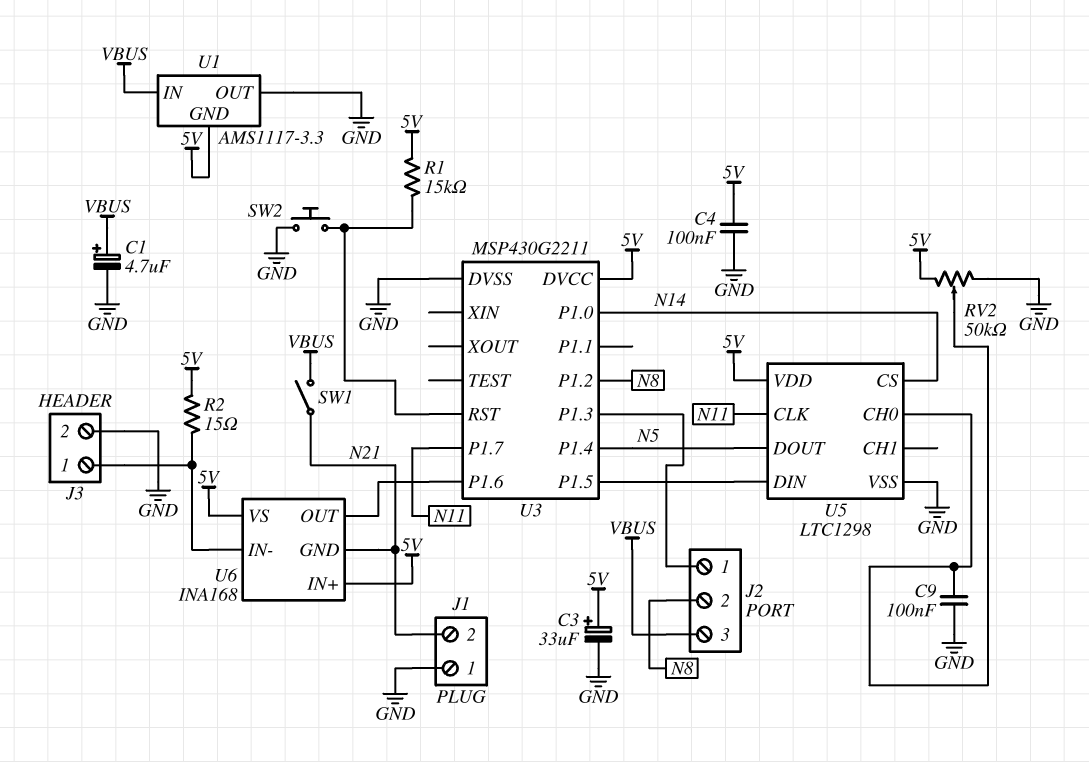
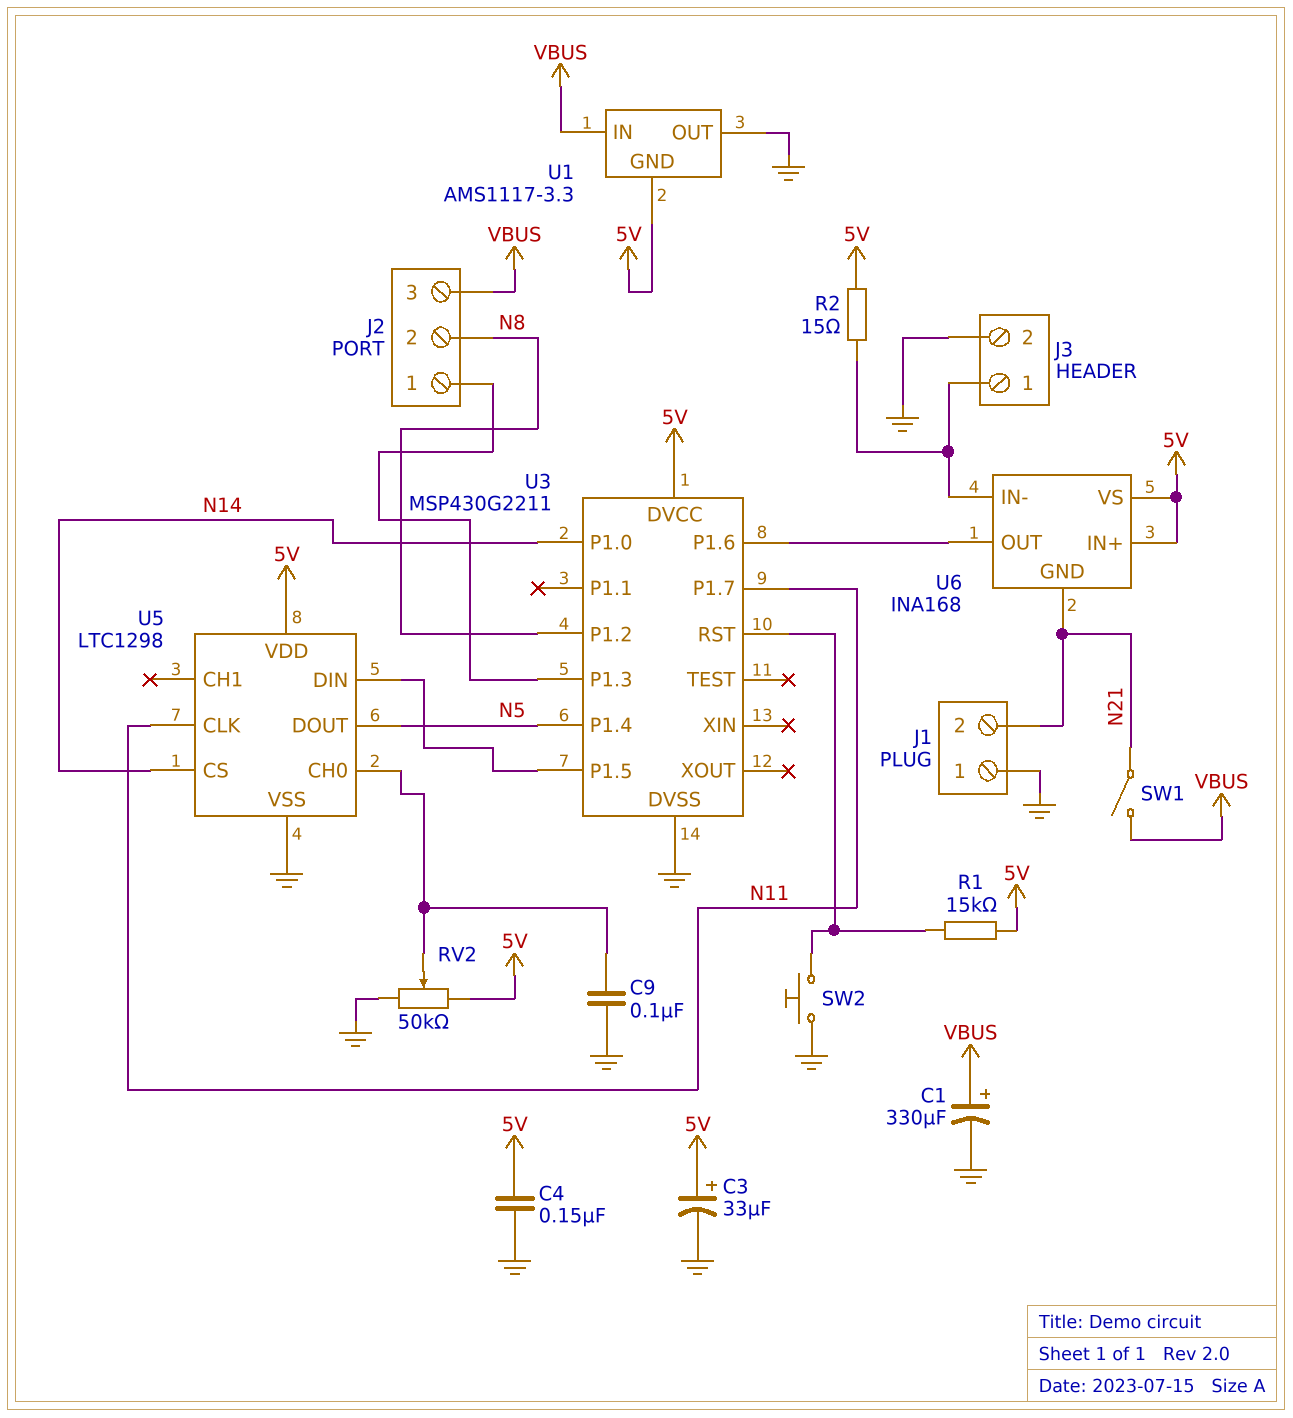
C1: 4.7uF (plus VBUS, minus GND) -> 330uF (plus VBUS, minus GND)
C4: 100nF (5V, GND) -> 150nF (5V, GND)

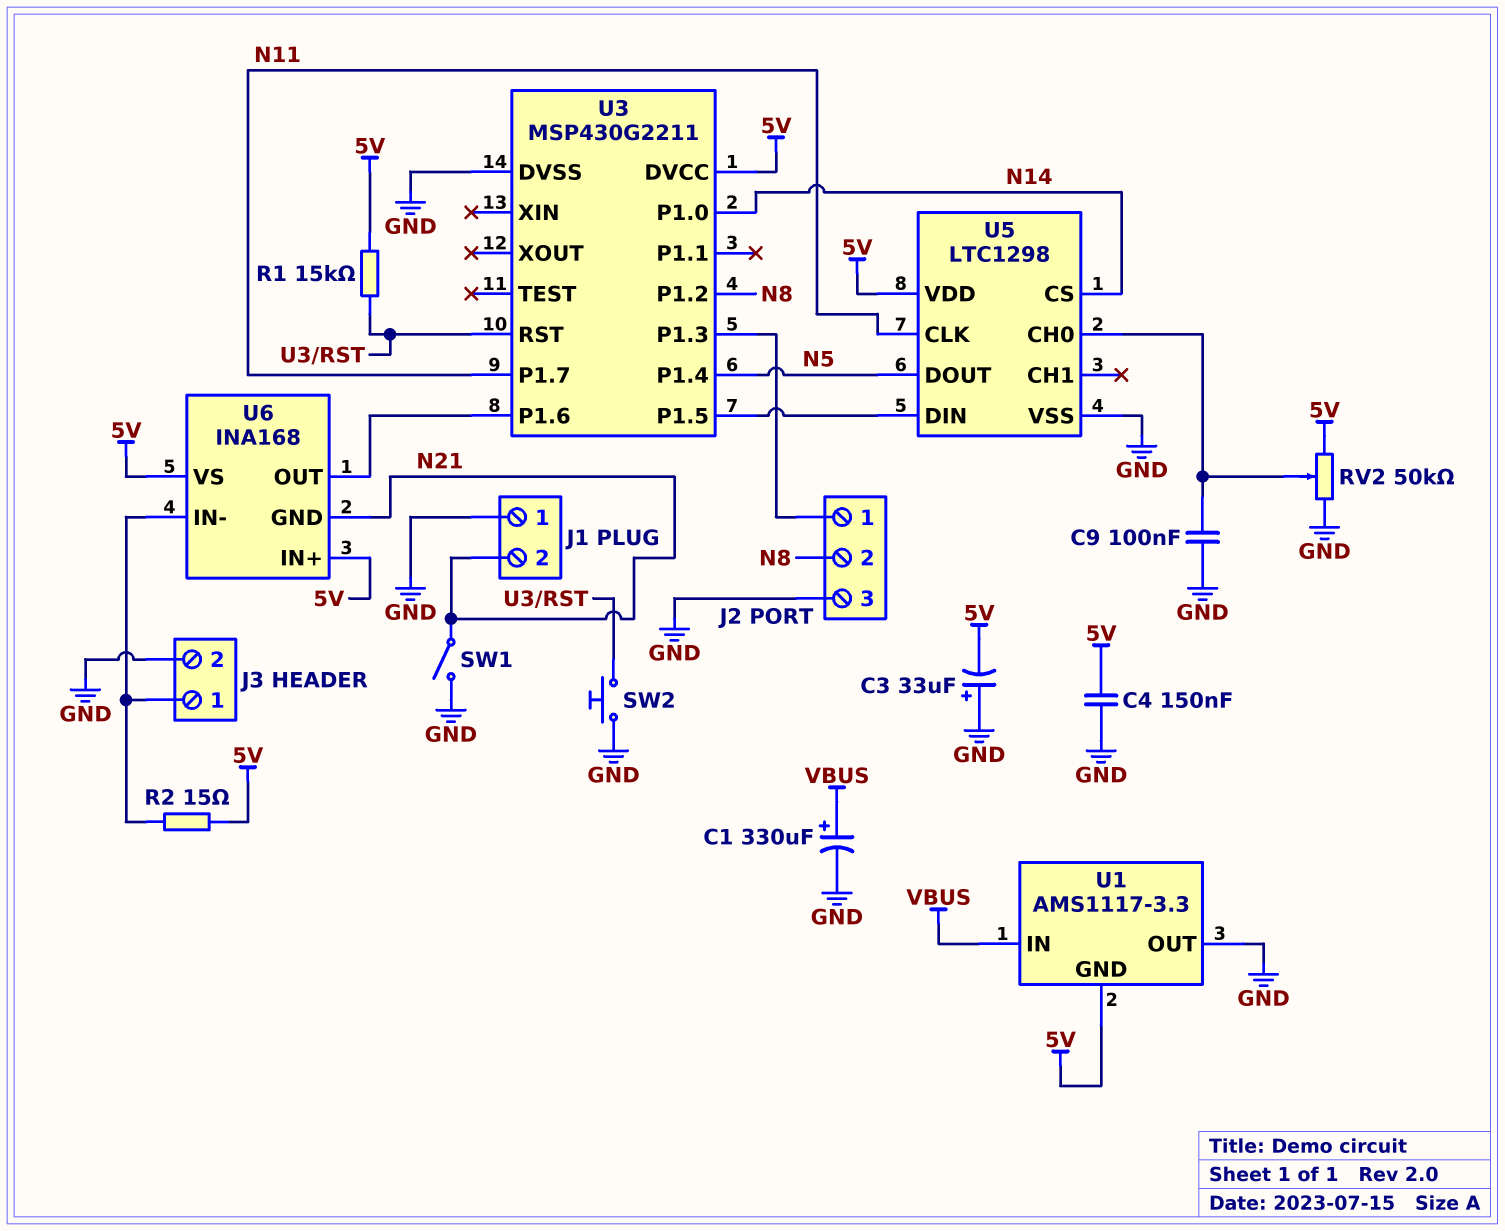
C3: 33uF (plus 5V, minus GND) -> 33uF (plus GND, minus 5V)
J2 pin 3: VBUS -> GND
SW1: switch (N21, VBUS) -> switch (GND, N21)

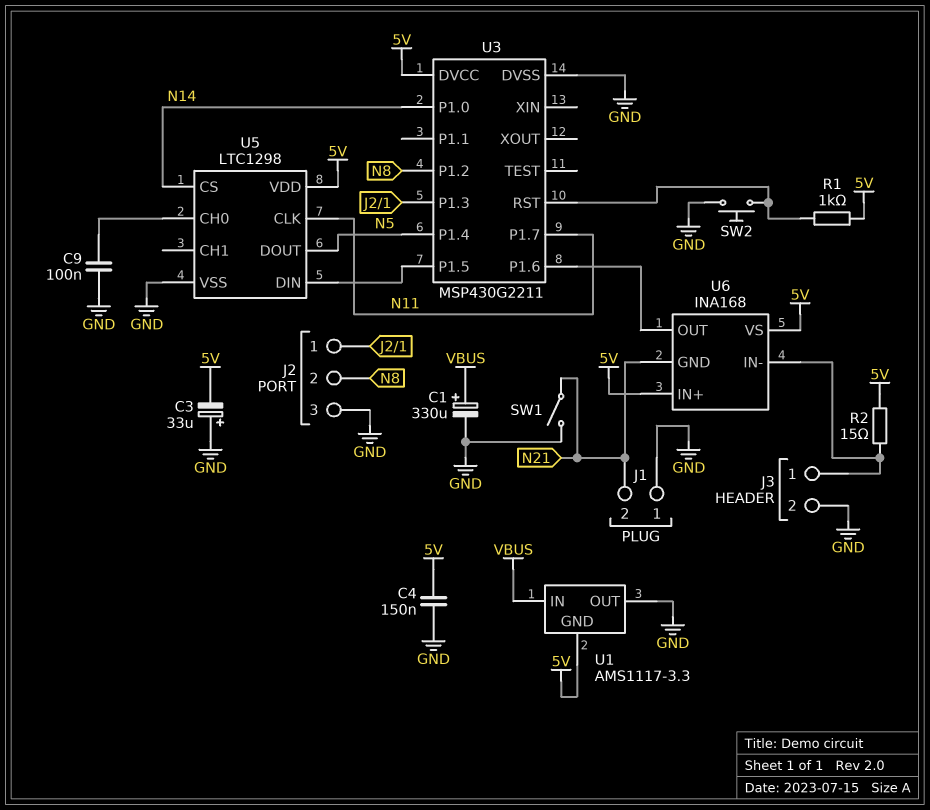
R1: 15k (5V, U3/RST) -> 1k (5V, U3/RST)
RV2: 50k (5V, GND, wiper U5/CH0) -> none

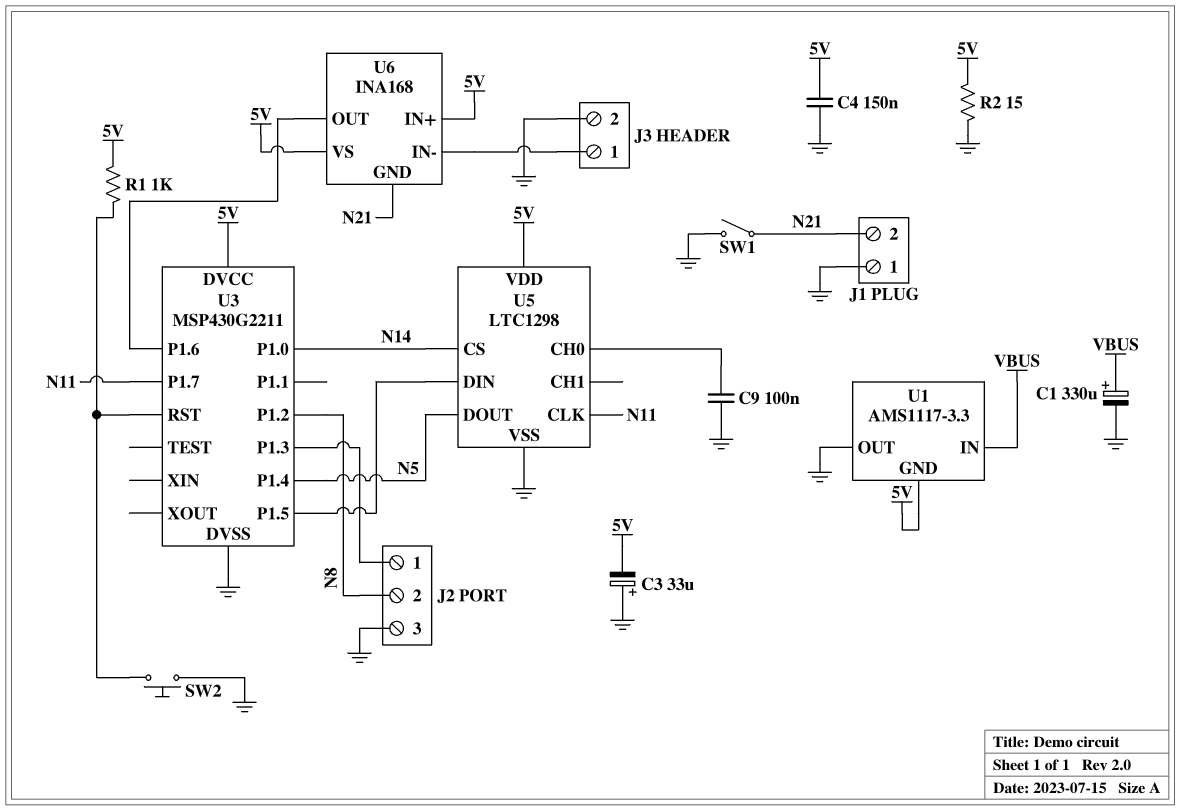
R2: 15 (5V, J3/1) -> 15 (5V, GND)

